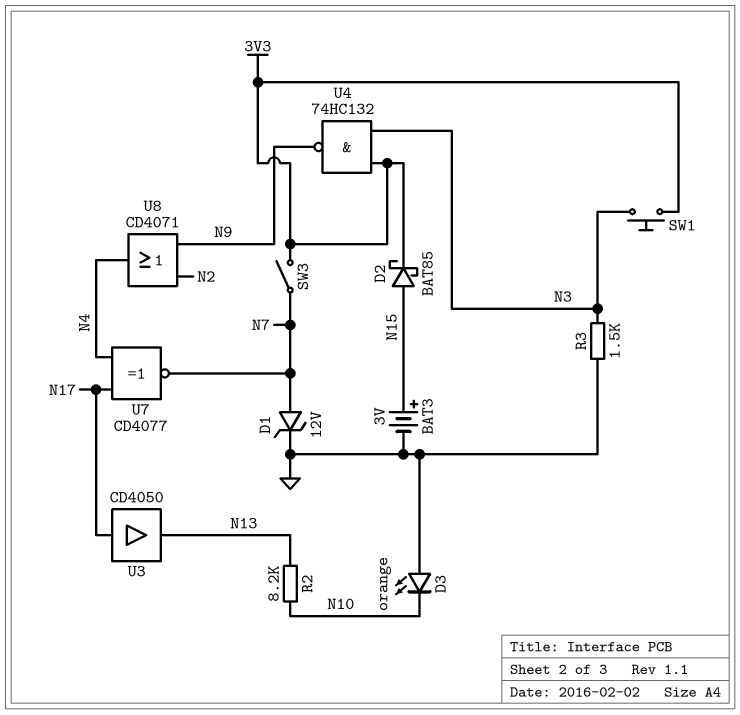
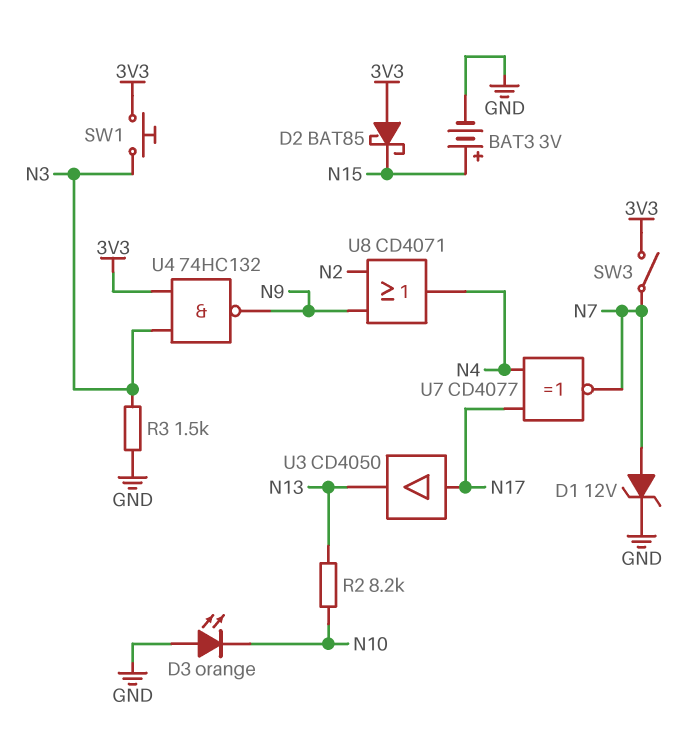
D2: schottky BAT85 (A N15, K 3V3) -> schottky BAT85 (A 3V3, K N15)

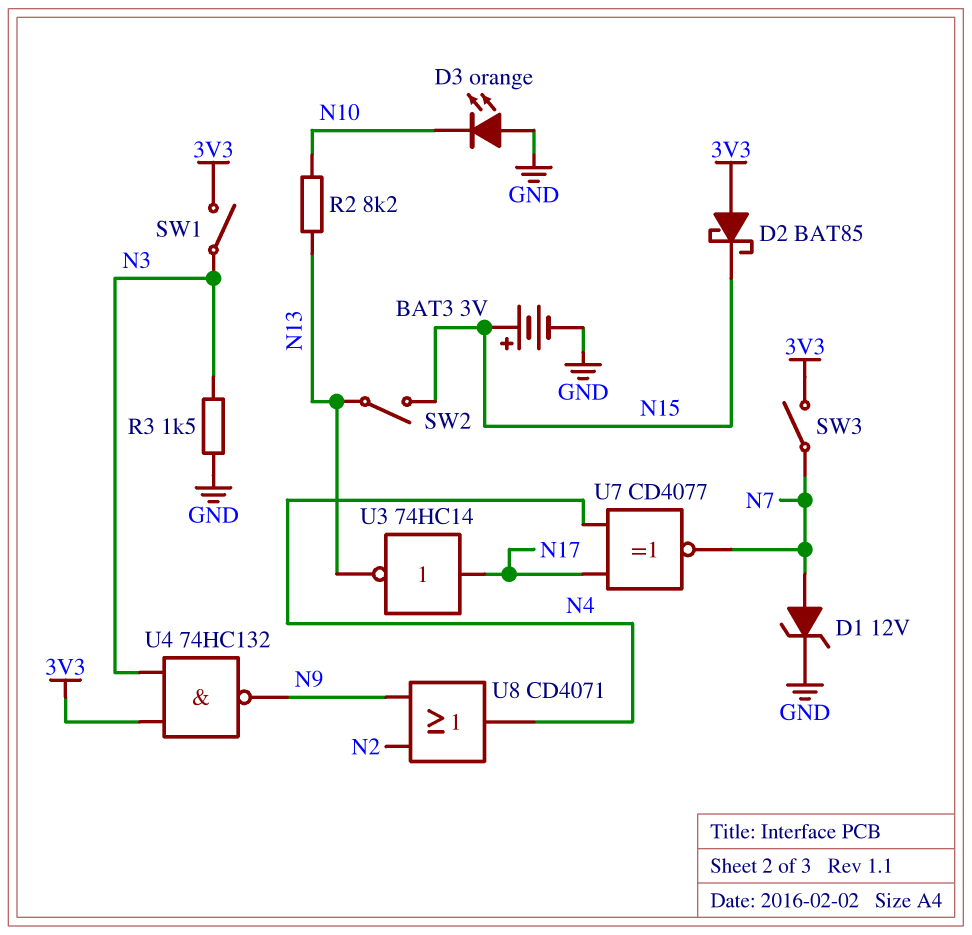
SW1: button (3V3, N3) -> switch (3V3, N3)
SW2: none -> switch (N13, N15)
U3: buffer CD4050 (in N17, out N13) -> NOT 74HC14 (in N17, out N13)

